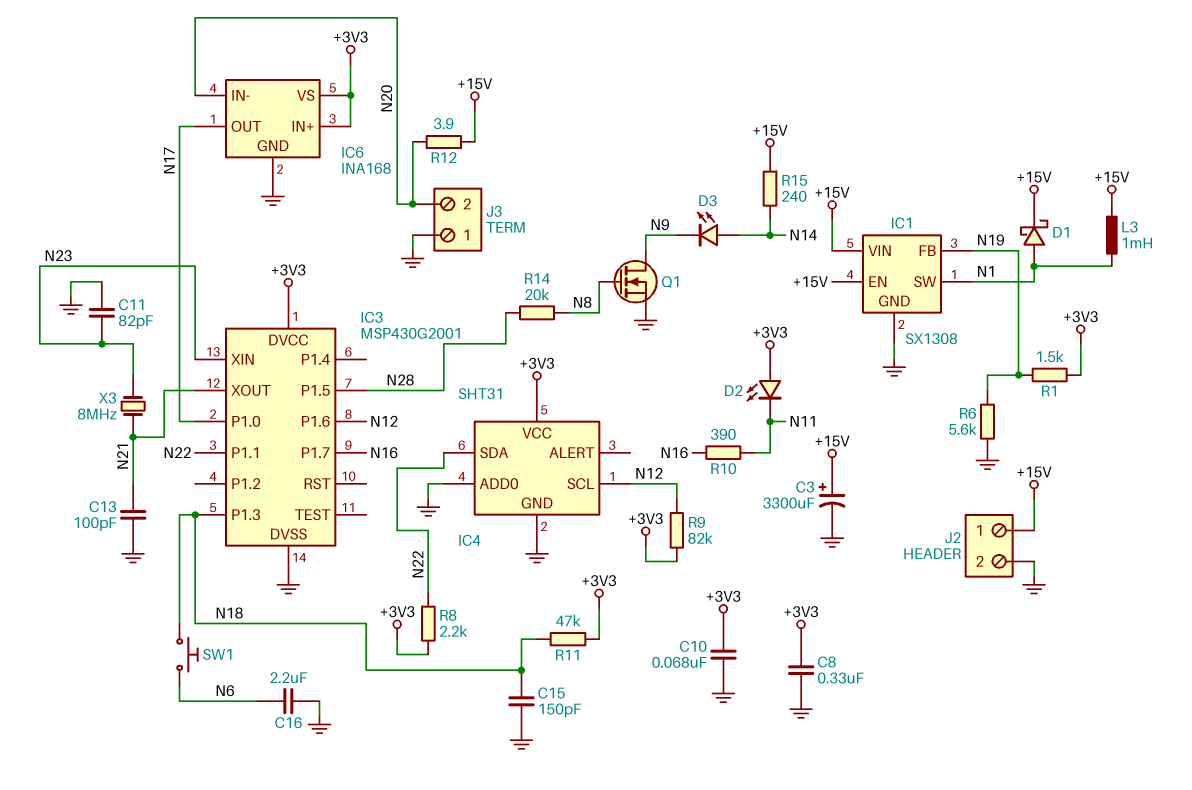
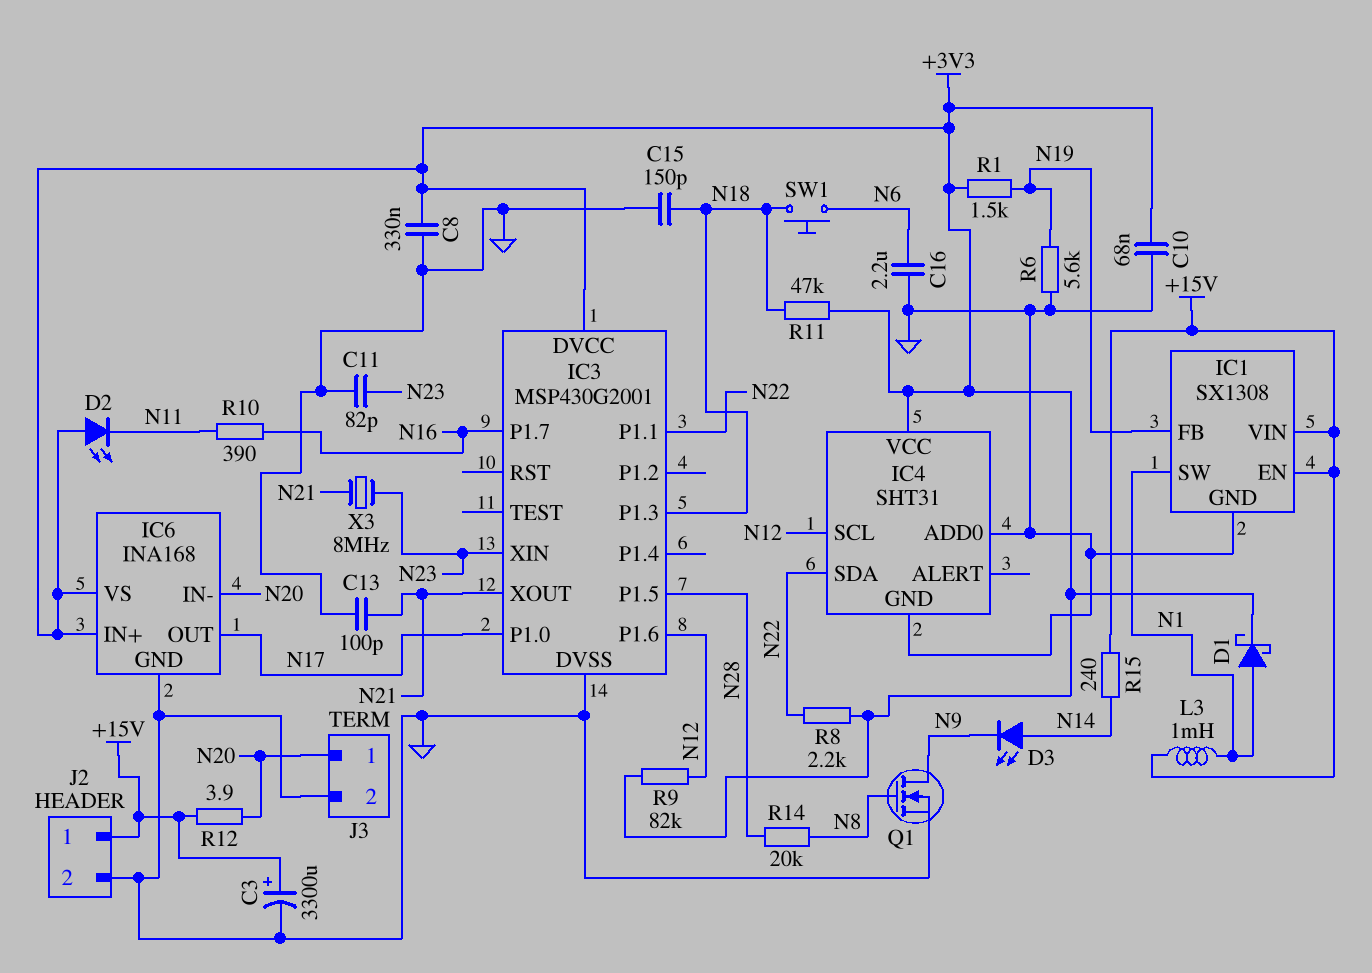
D1: schottky (A N1, K +15V) -> schottky (A N1, K +3V3)
J3 pin 1: GND -> N20
J3 pin 2: N20 -> GND

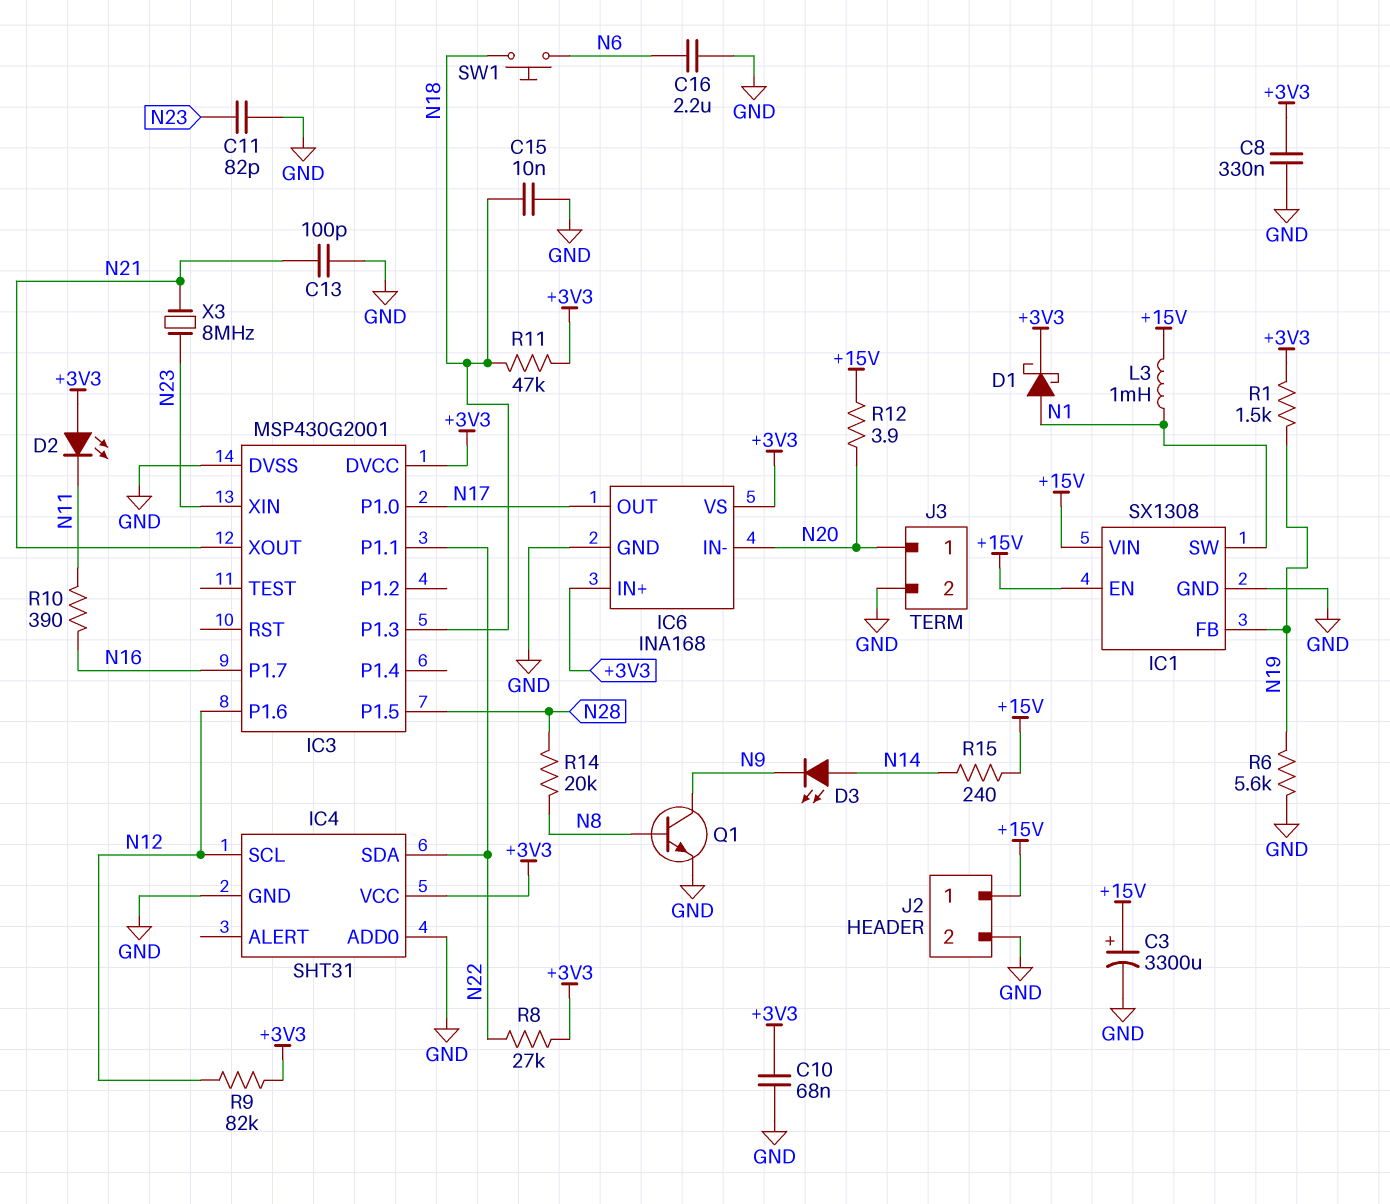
C15: 150pF (GND, N18) -> 10nF (GND, N18)
Q1: NMOS (G N8, D N9, S GND) -> NPN (B N8, C N9, E GND)
R8: 2.2k (+3V3, N22) -> 27k (+3V3, N22)

